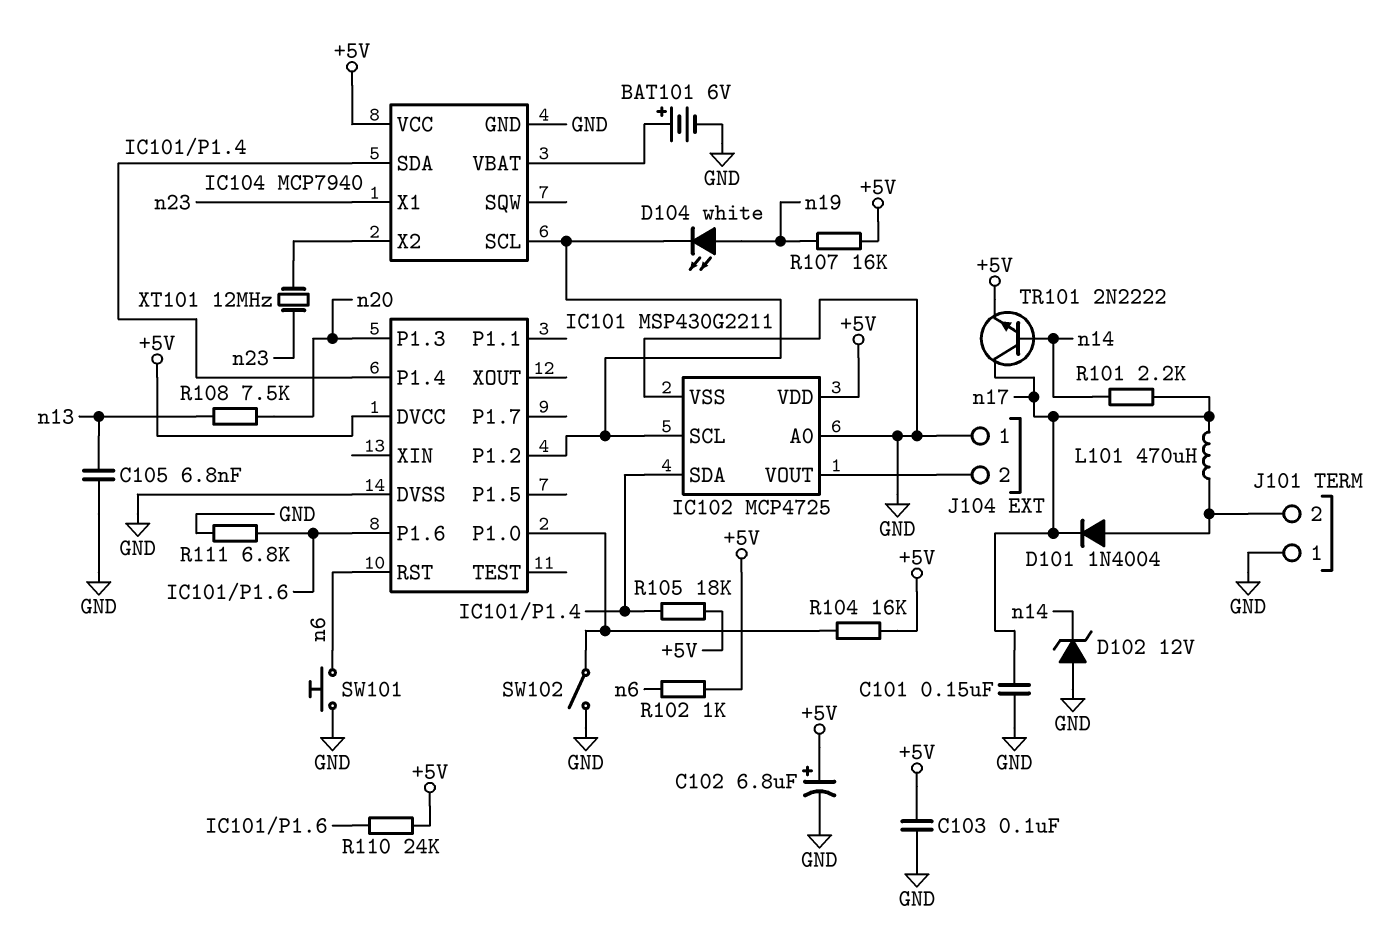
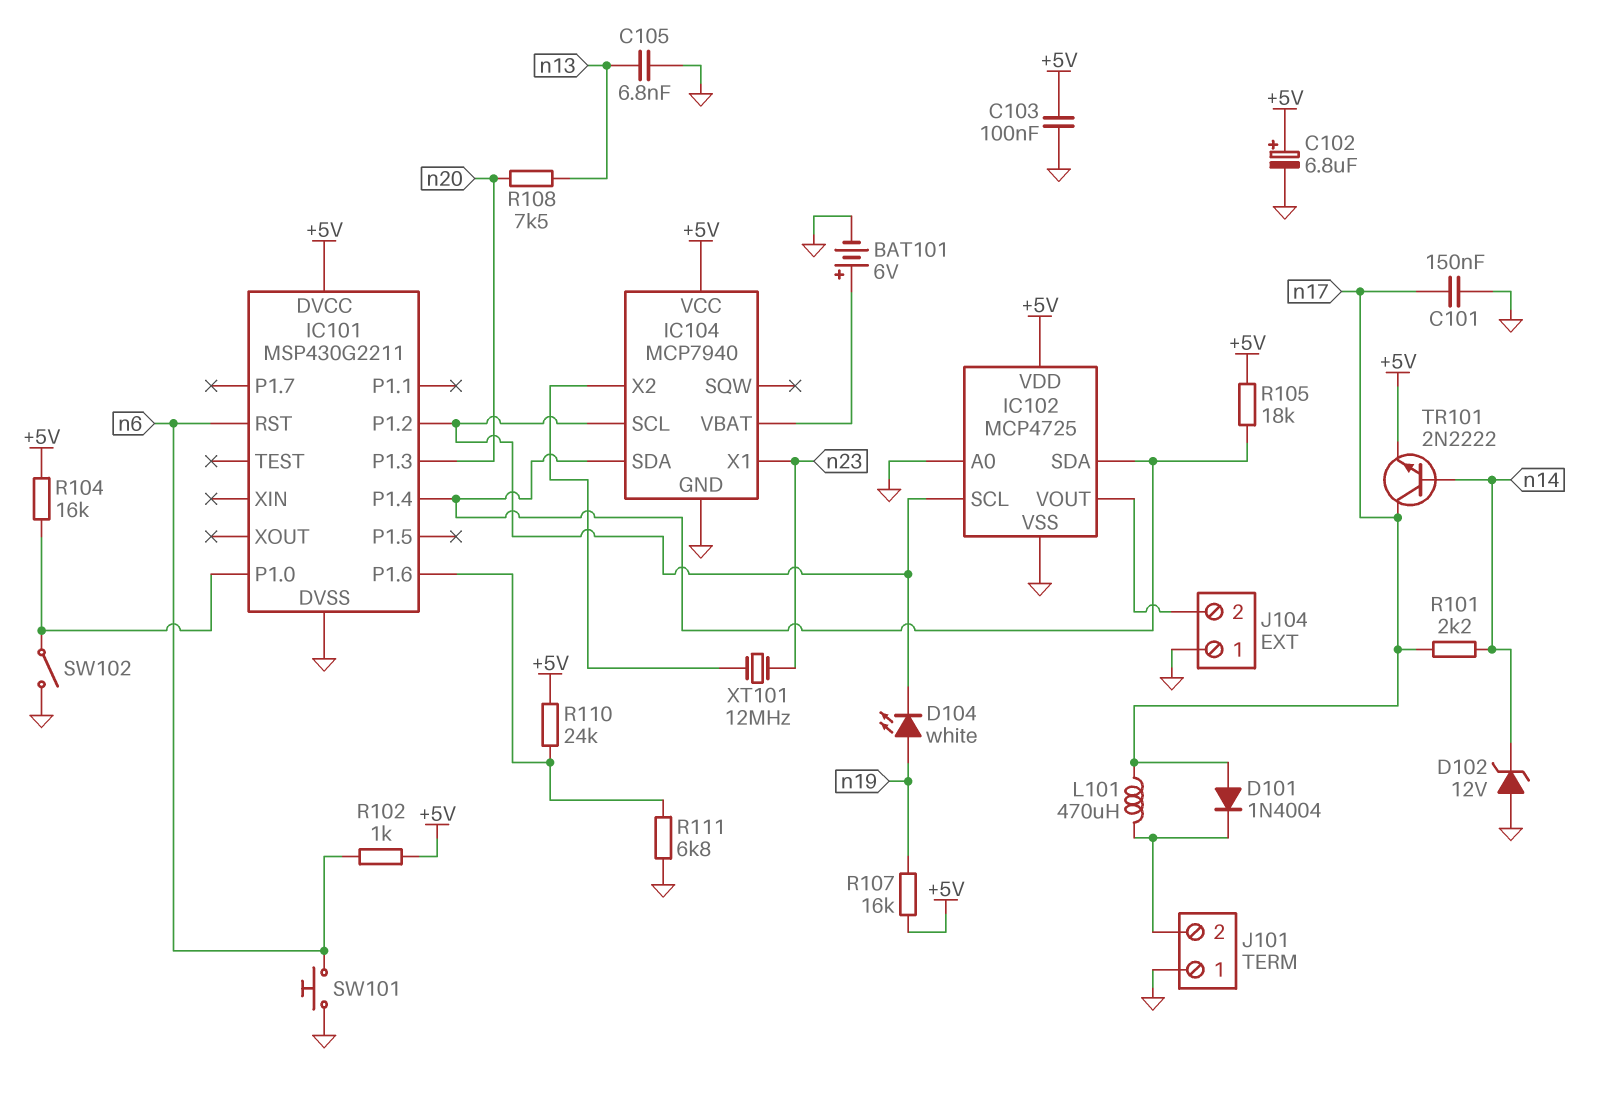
D101: diode 1N4004 (A J101/2, K n17) -> diode 1N4004 (A n17, K J101/2)

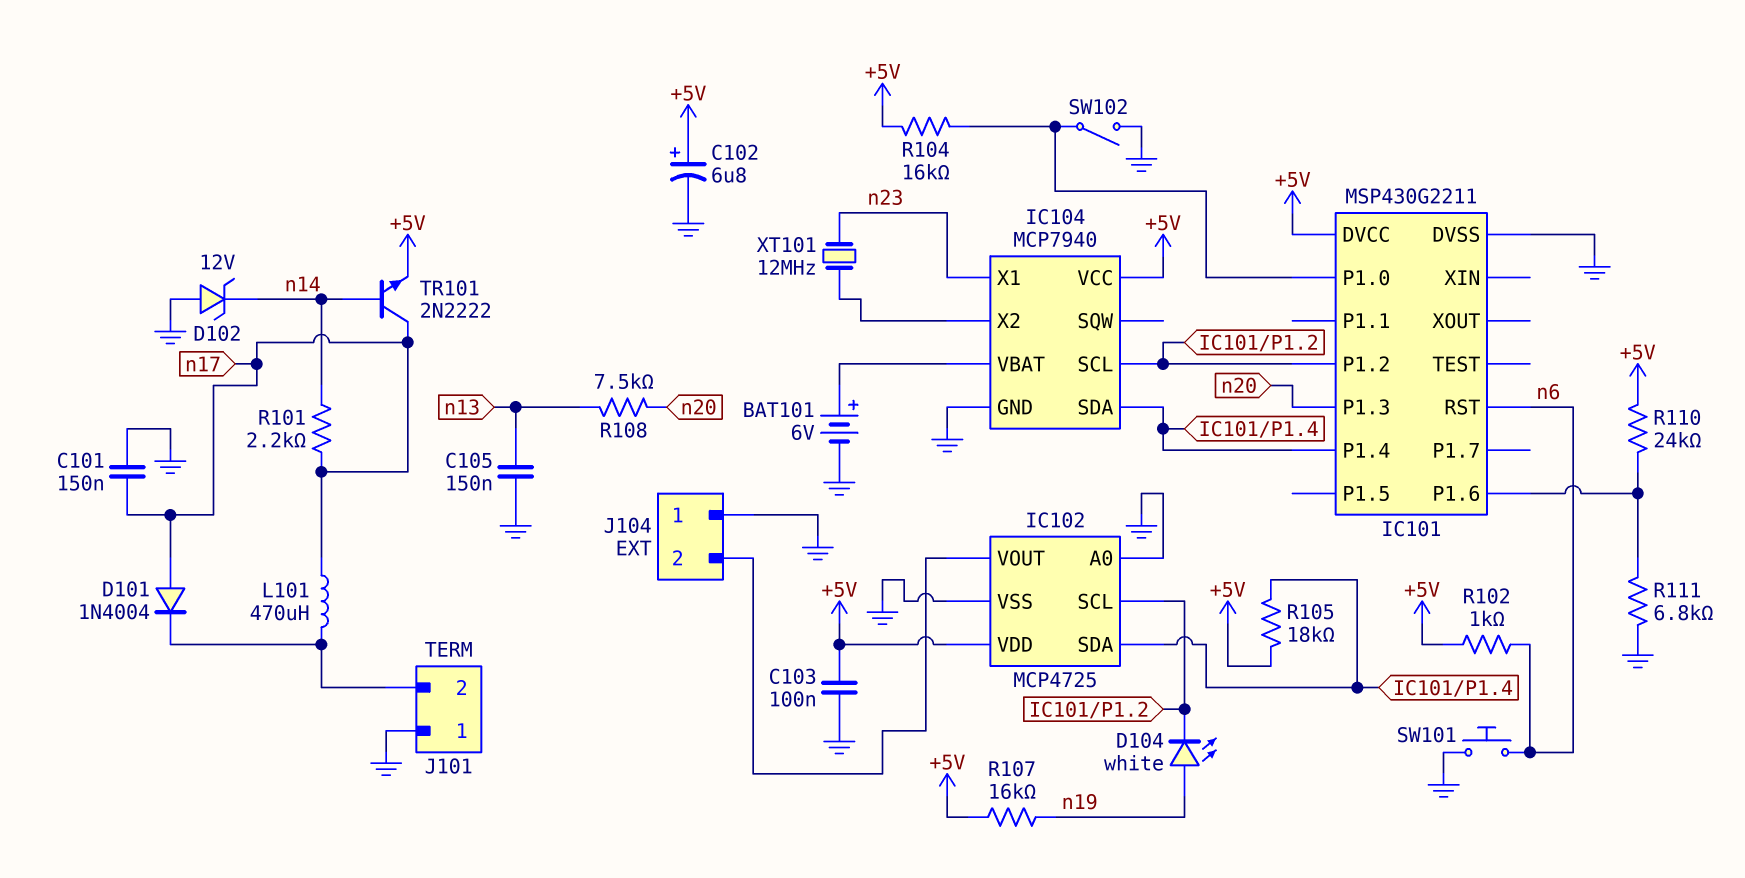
C105: 6.8nF (GND, n13) -> 150nF (GND, n13)

